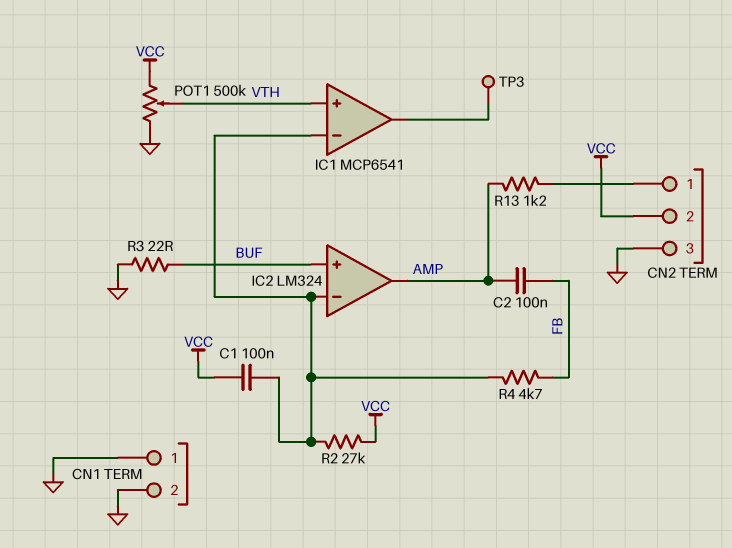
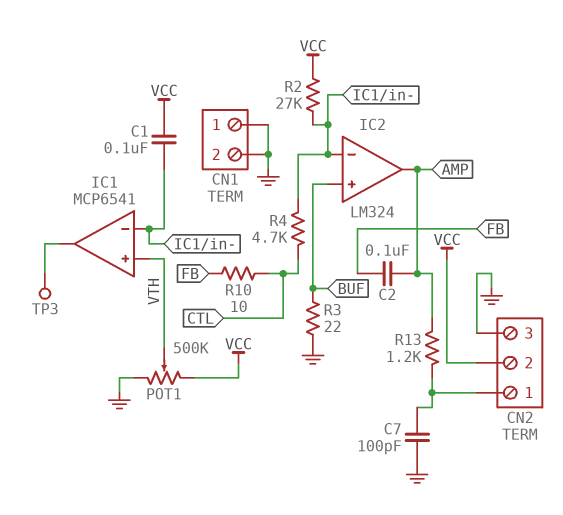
C7: none -> 100pF (CN2/1, GND)
R4: 4.7k (FB, IC1/in-) -> 4.7k (CTL, IC1/in-)
R10: none -> 10 (CTL, FB)

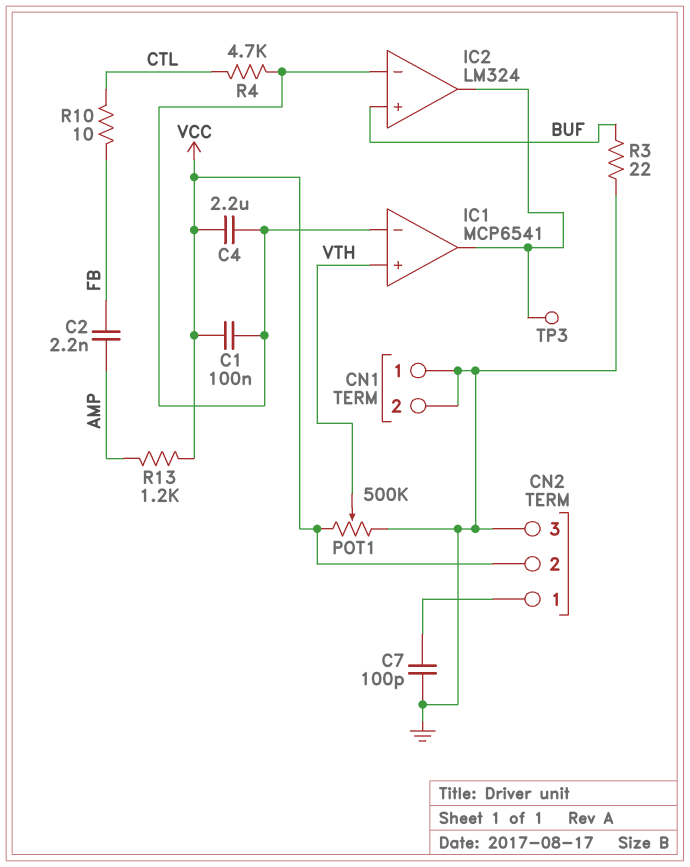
C2: 100nF (AMP, FB) -> 2.2nF (AMP, FB)
C4: none -> 2.2uF (IC1/in-, VCC)
IC2 pin out: AMP -> IC1/out
R2: 27k (IC1/in-, VCC) -> none
R13: 1.2k (AMP, CN2/1) -> 1.2k (AMP, VCC)

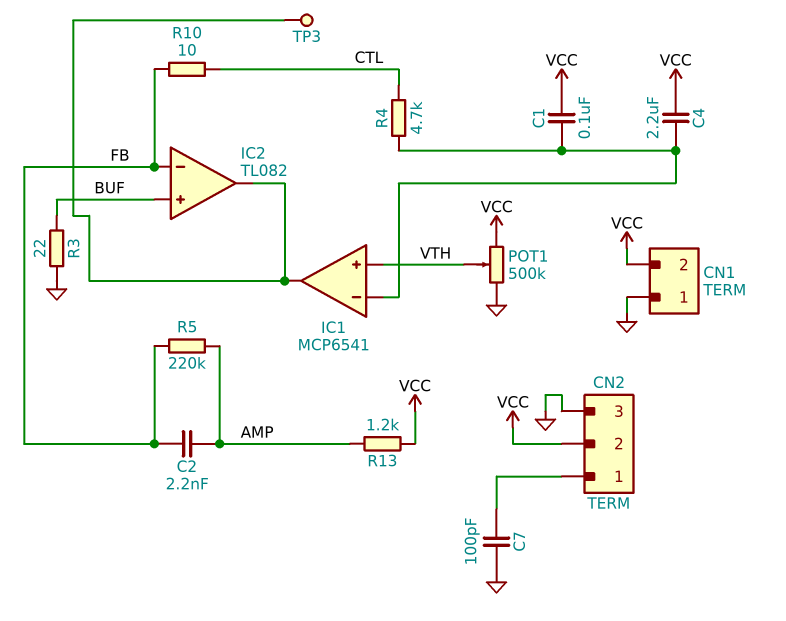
CN1 pin 2: GND -> VCC
IC2: LM324 -> TL082
IC2 pin in-: IC1/in- -> FB
R5: none -> 220k (AMP, FB)

